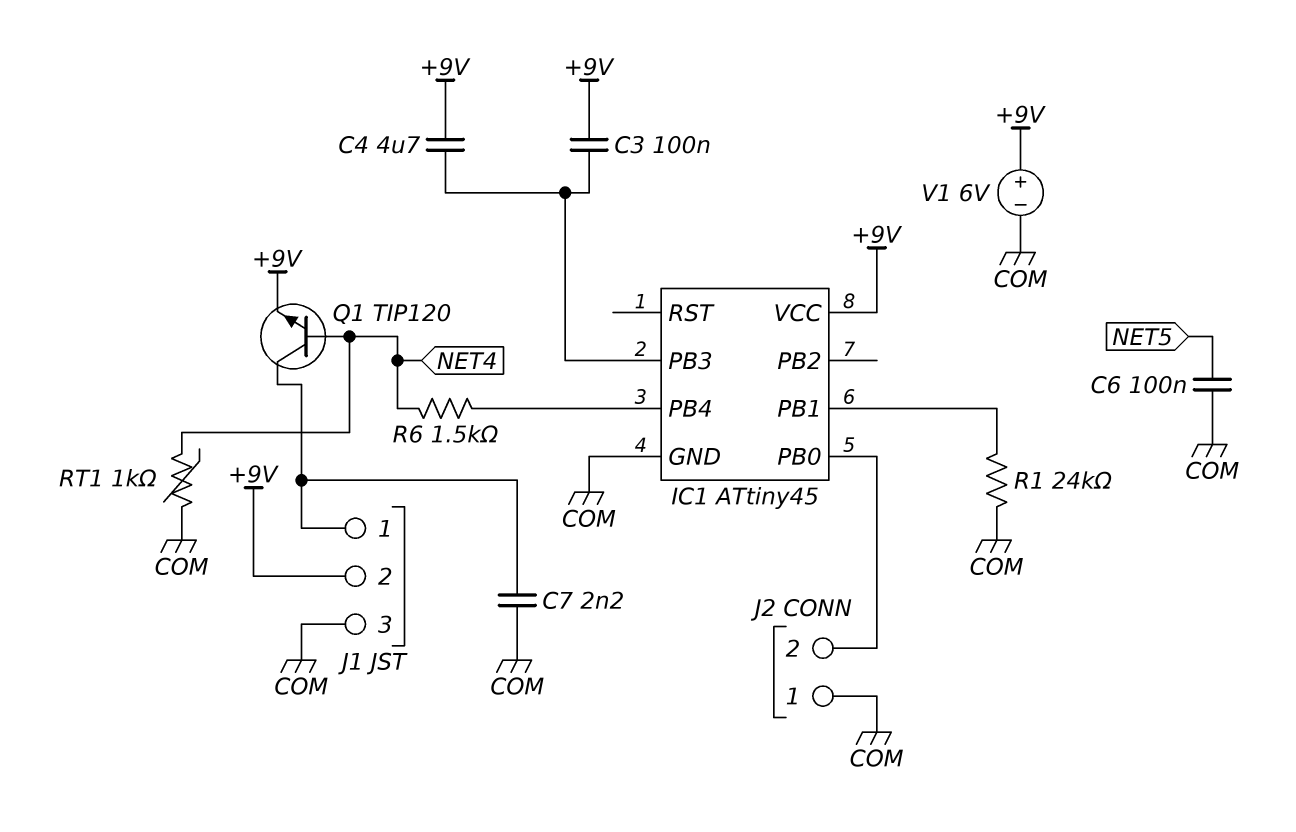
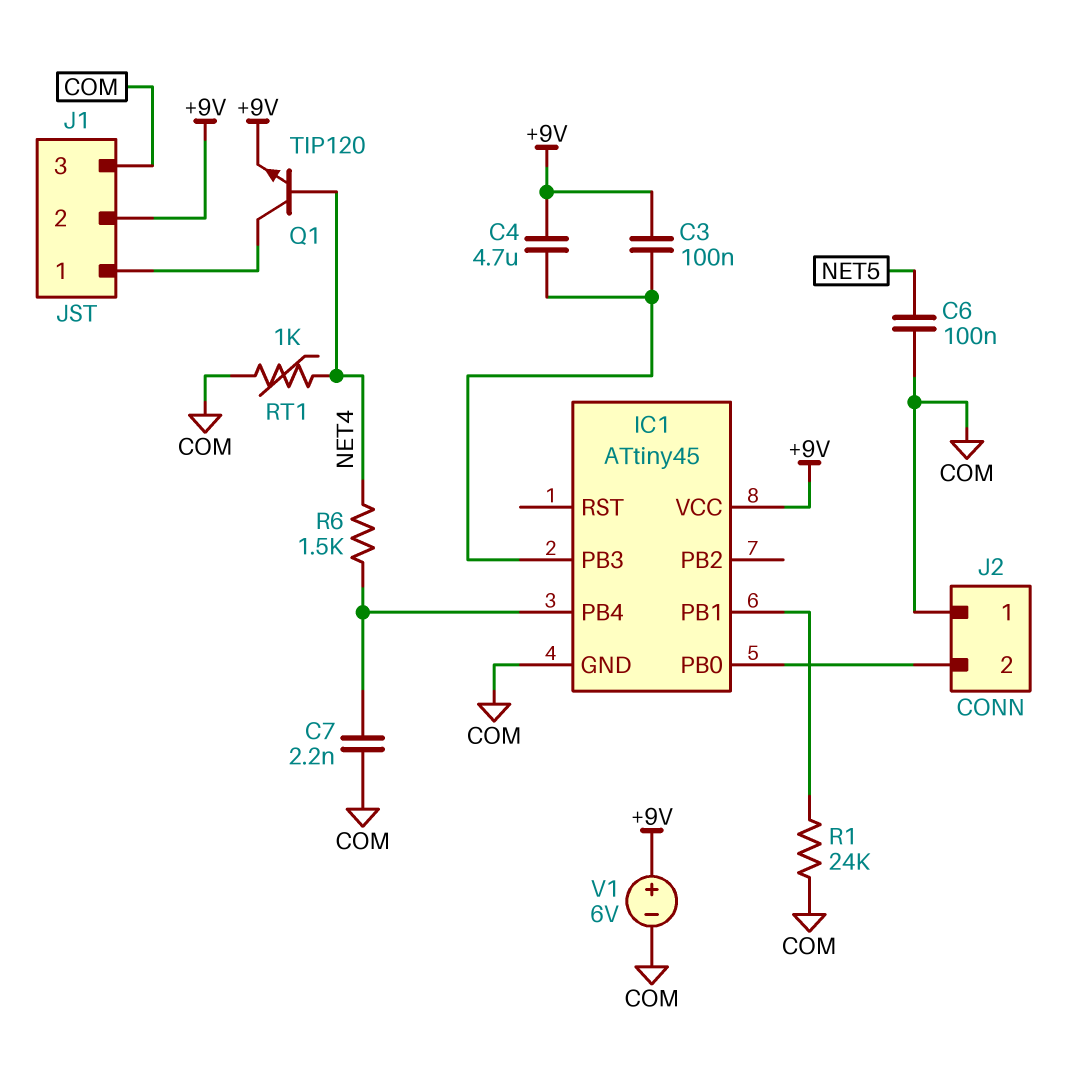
C7: 2.2nF (COM, J1/1) -> 2.2nF (COM, IC1/PB4)

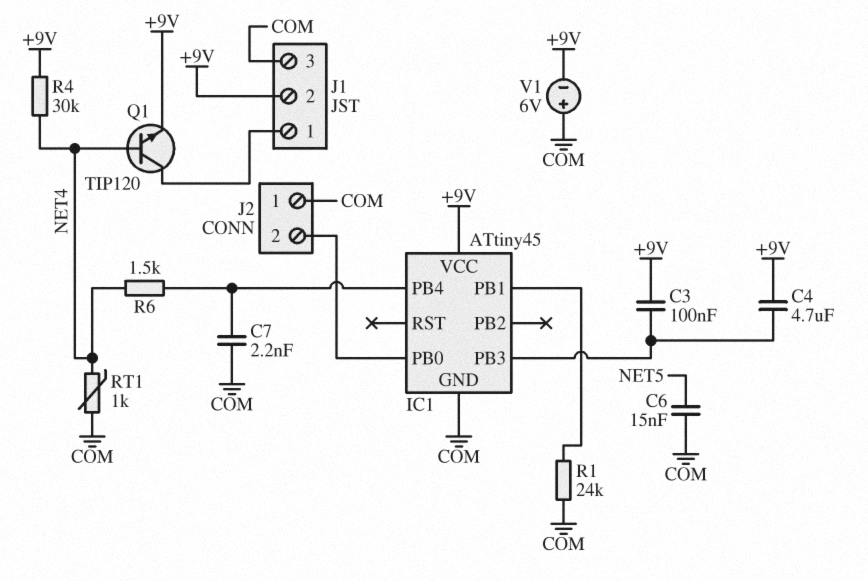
C6: 100nF (COM, NET5) -> 15nF (COM, NET5)
R4: none -> 30k (+9V, NET4)
V1: 6V (plus +9V, minus COM) -> 6V (plus COM, minus +9V)

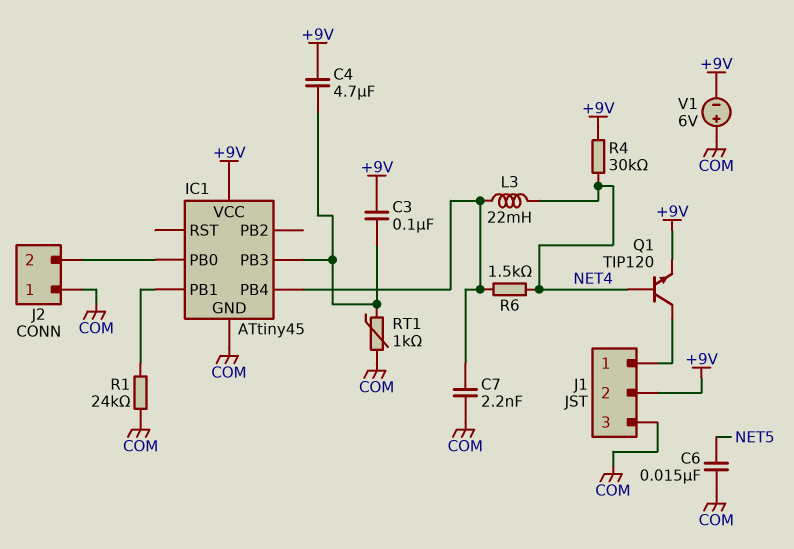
L3: none -> 22mH (IC1/PB4, NET4)
RT1: 1k (COM, NET4) -> 1k (COM, IC1/PB3)

